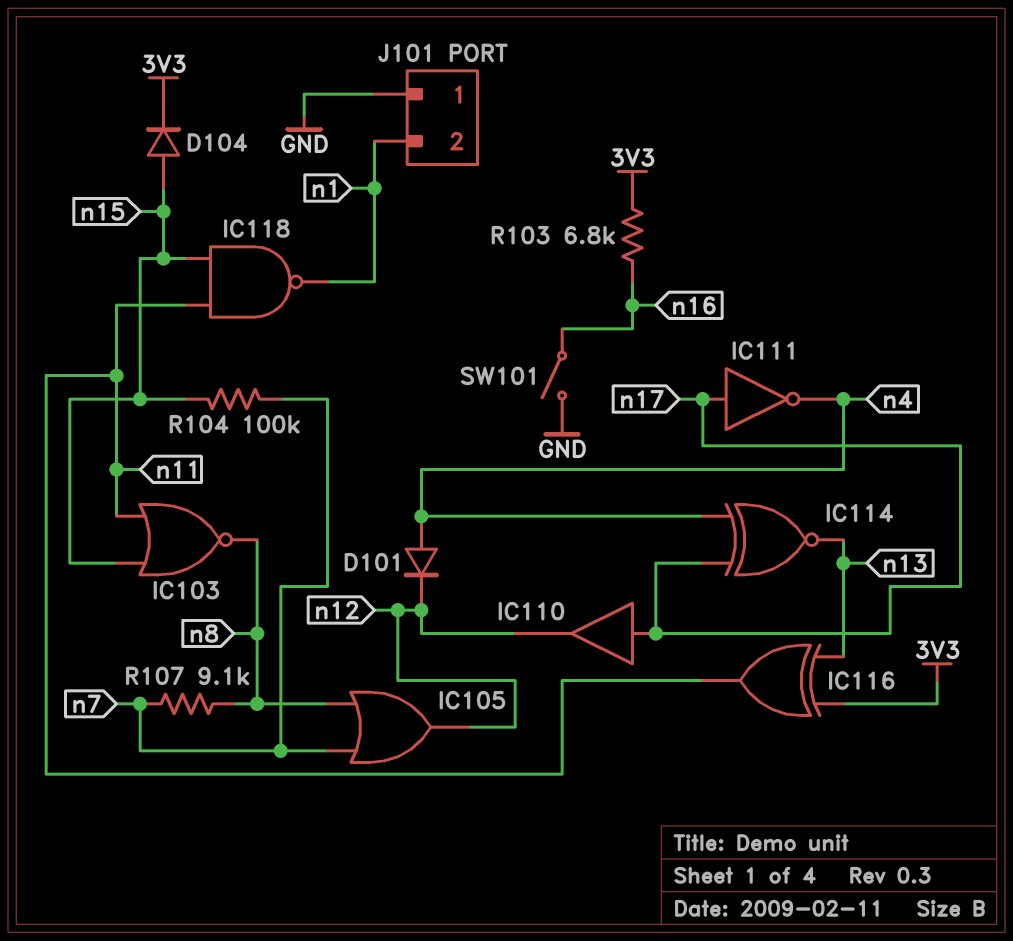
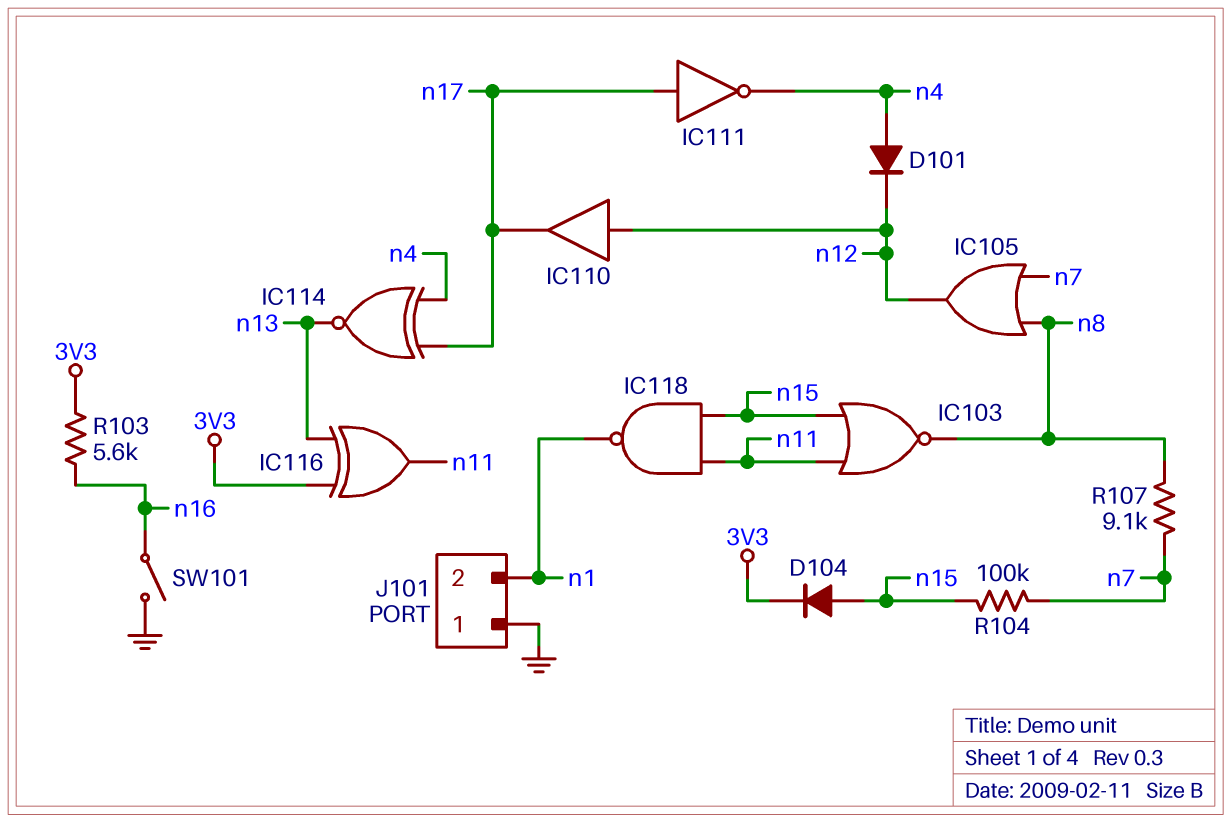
IC110: buffer (in n17, out n12) -> buffer (in n12, out n17)
R103: 6.8k (3V3, n16) -> 5.6k (3V3, n16)

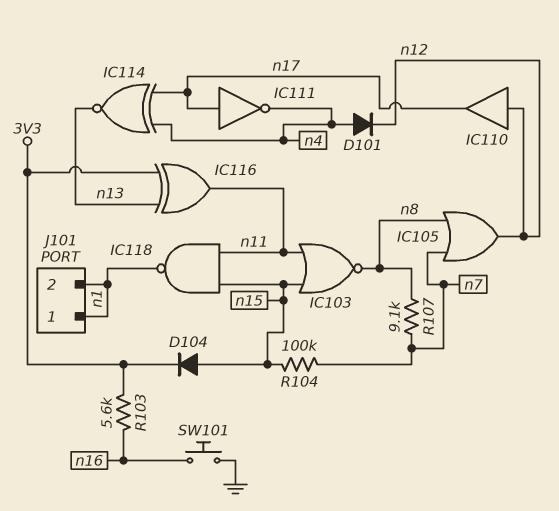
J101 pin 1: GND -> n1
SW101: switch (GND, n16) -> button (GND, n16)

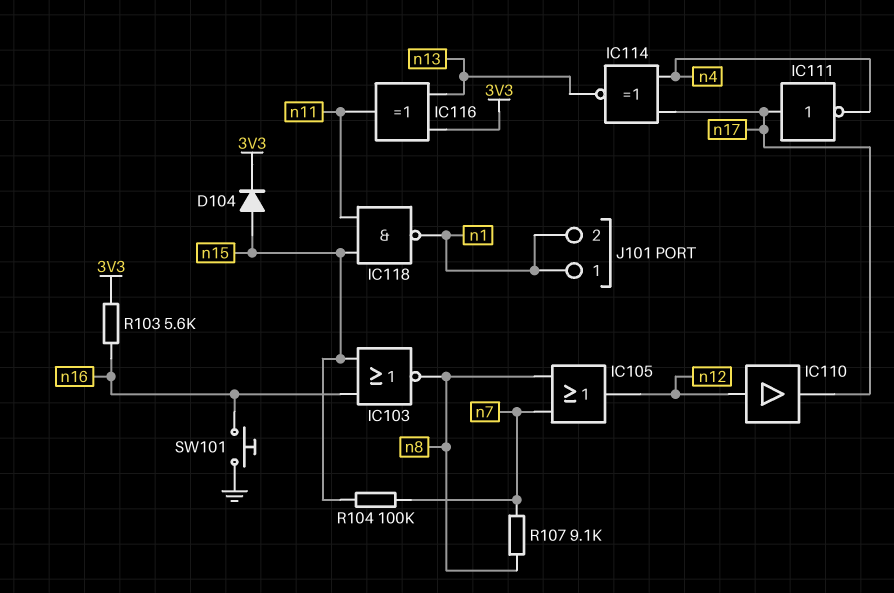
D101: diode (A n4, K n12) -> none
IC103: NOR (in n11, in n15, out n8) -> NOR (in n15, in n16, out n8)

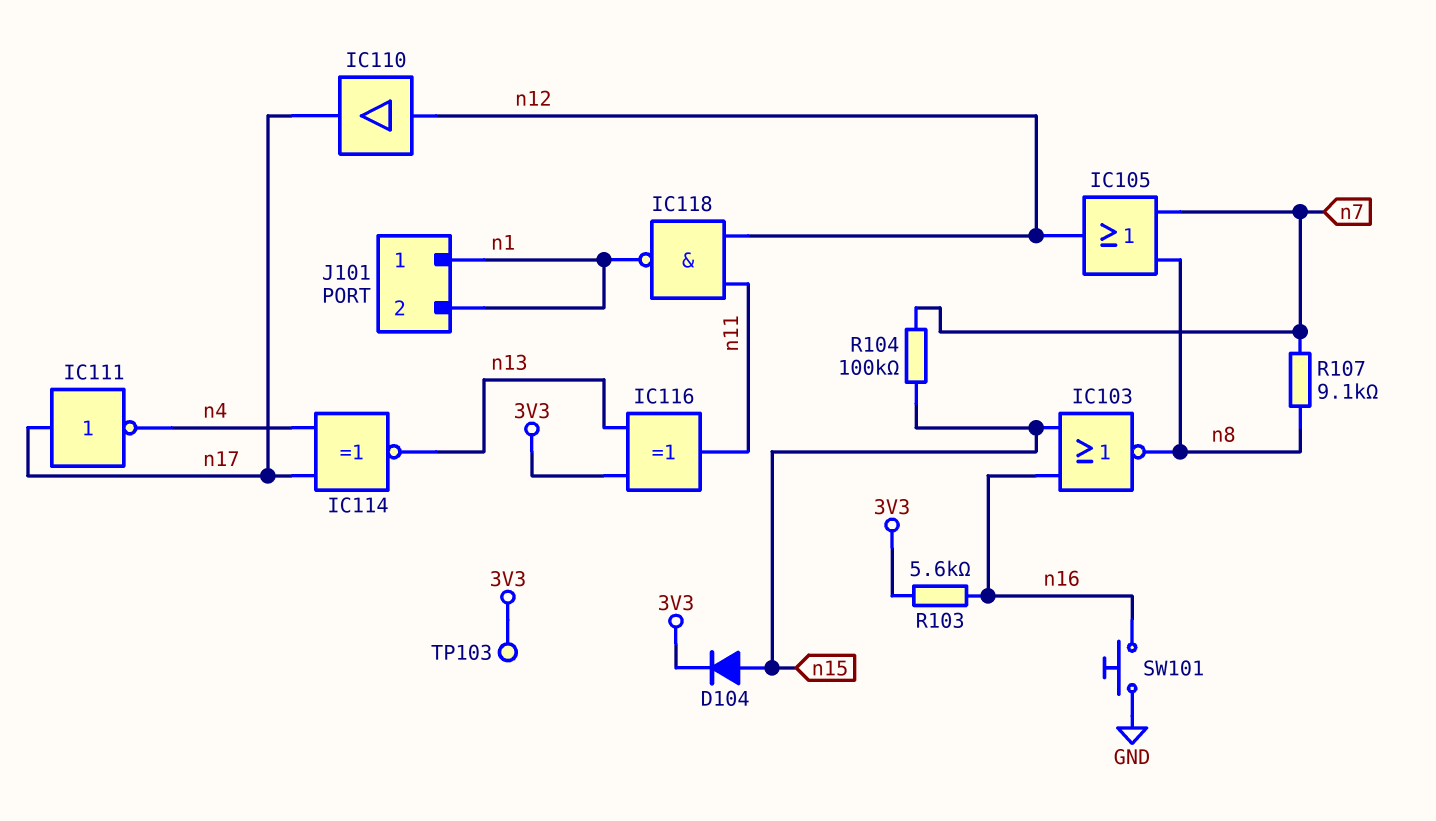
IC118: NAND (in n11, in n15, out n1) -> NAND (in n11, in n12, out n1)
TP103: none -> test point (3V3)

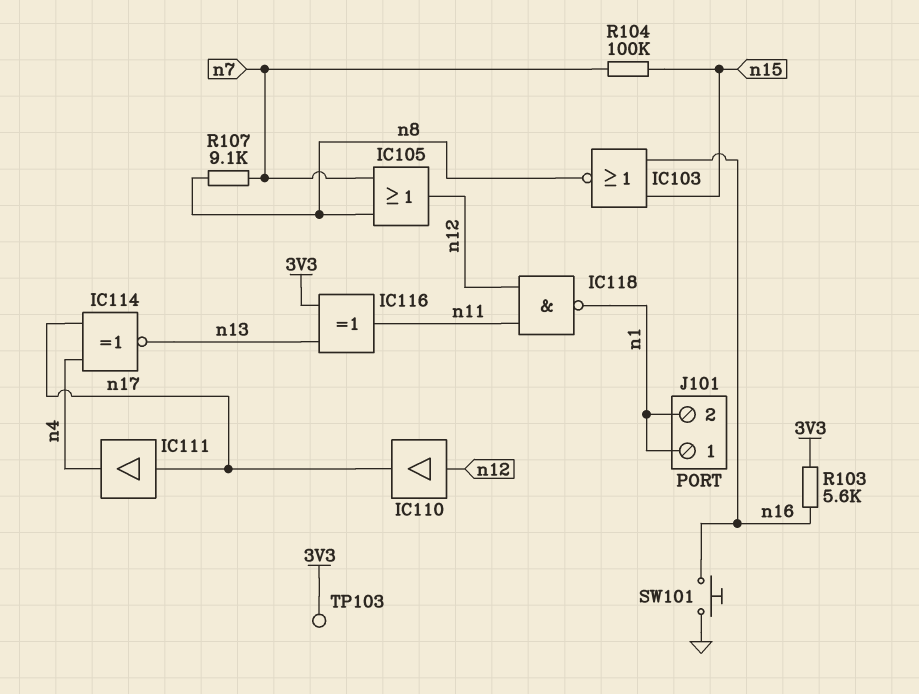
D104: diode (A n15, K 3V3) -> none
IC111: NOT (in n17, out n4) -> buffer (in n17, out n4)

